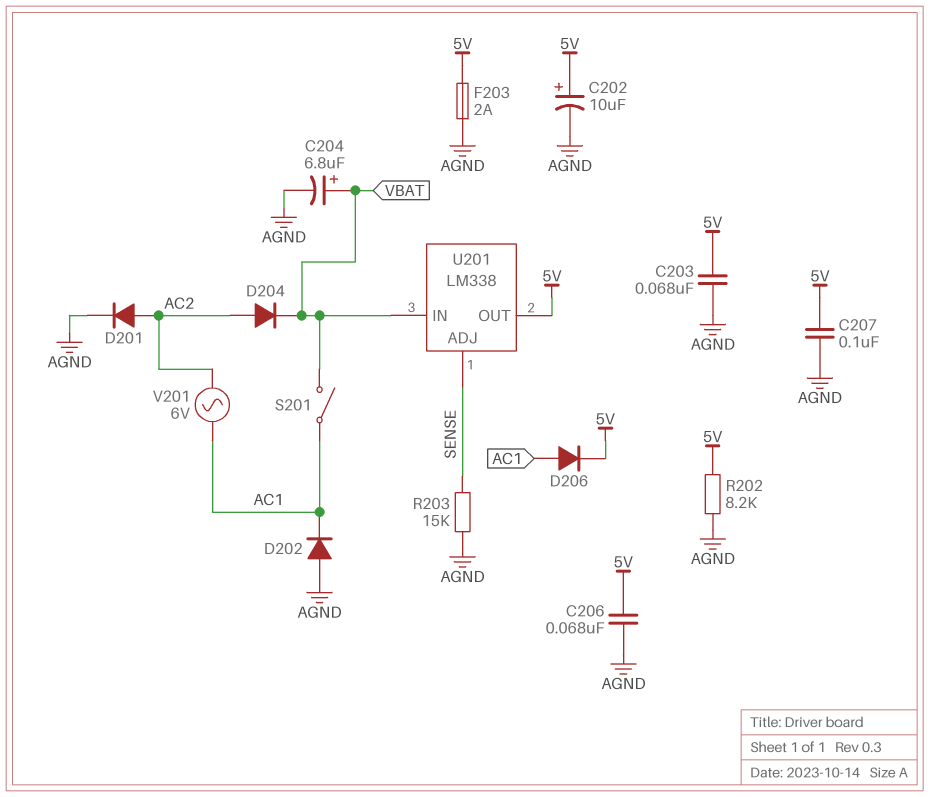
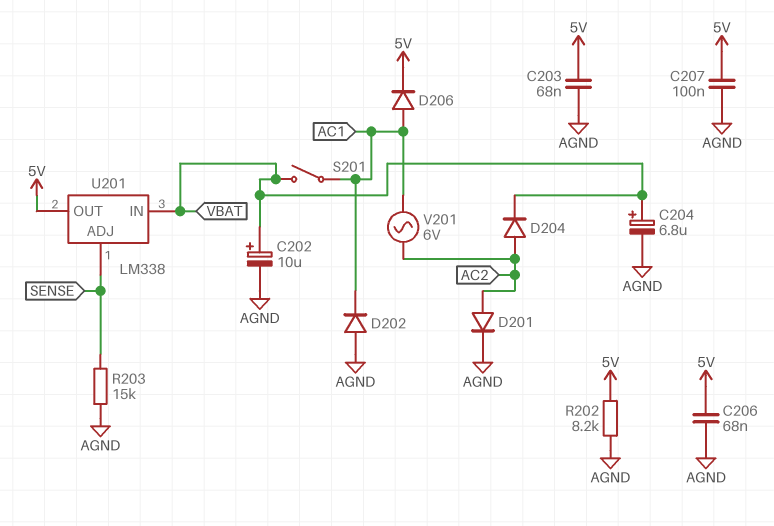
C202: 10uF (plus 5V, minus AGND) -> 10uF (plus VBAT, minus AGND)
F203: 2A (5V, AGND) -> none

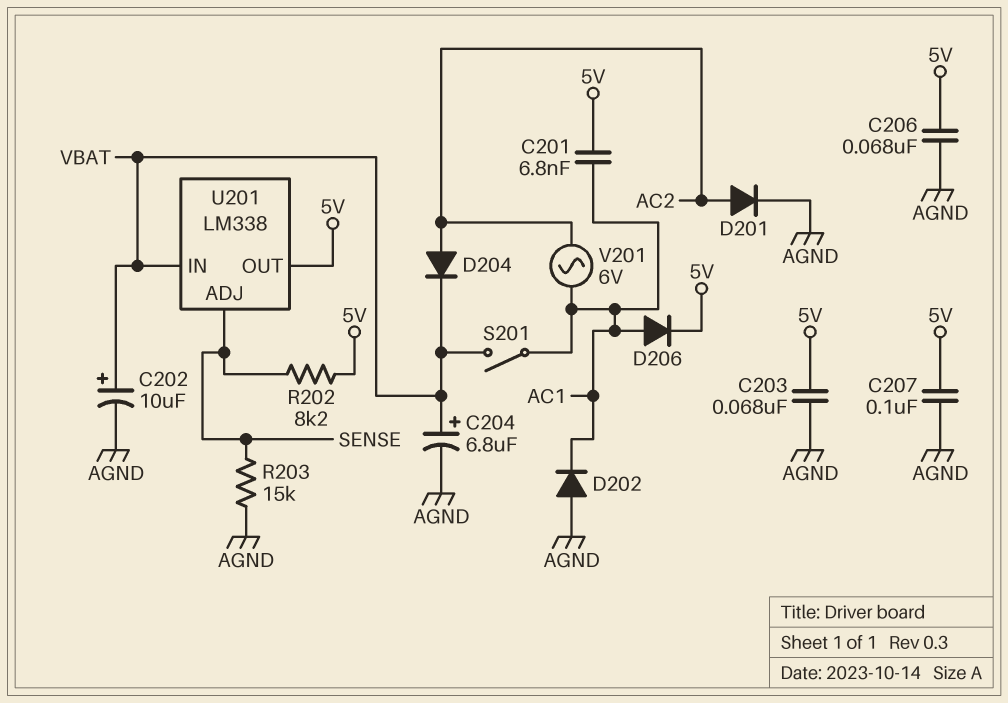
C201: none -> 6.8nF (5V, AC1)
R202: 8.2k (5V, AGND) -> 8.2k (5V, SENSE)

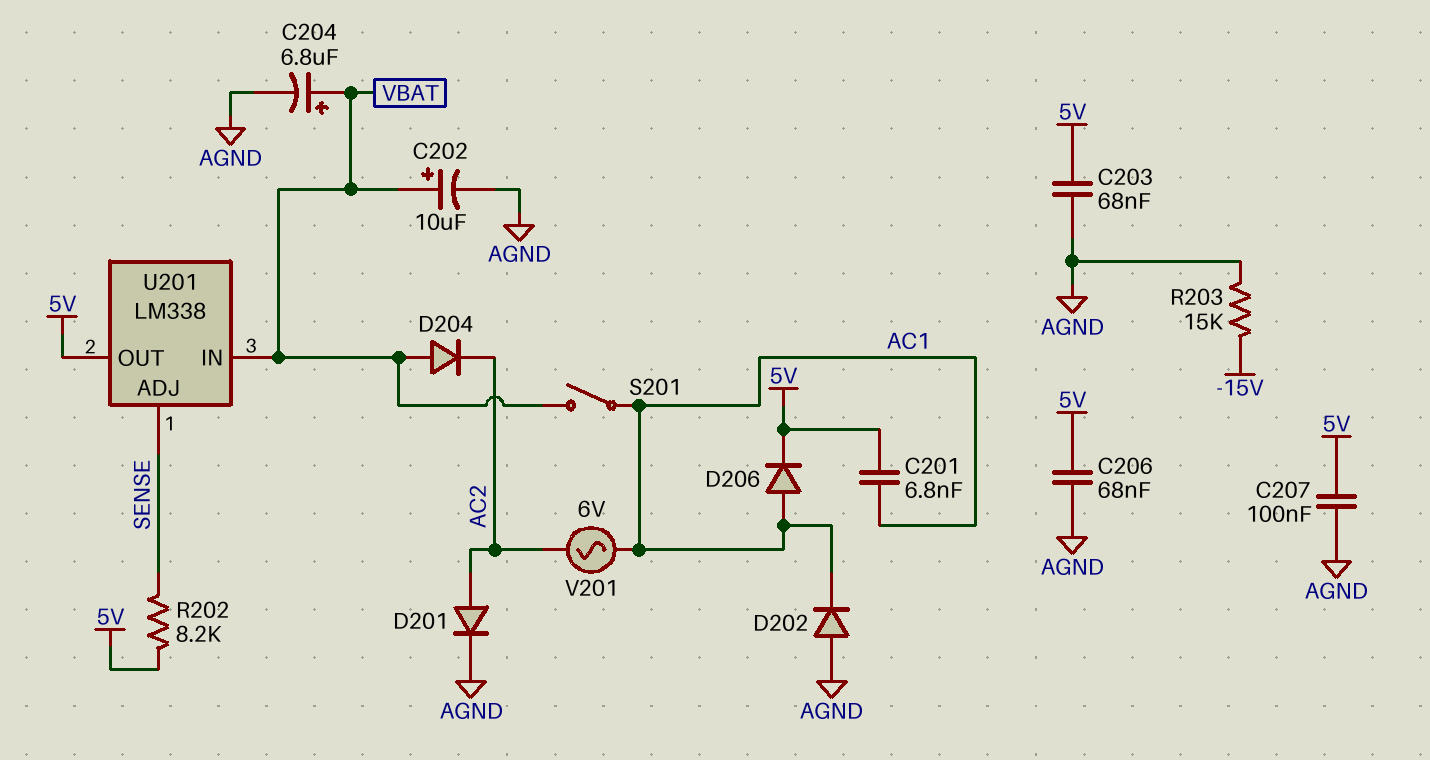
D204: diode (A AC2, K VBAT) -> diode (A VBAT, K AC2)
R203: 15k (AGND, SENSE) -> 15k (-15V, AGND)

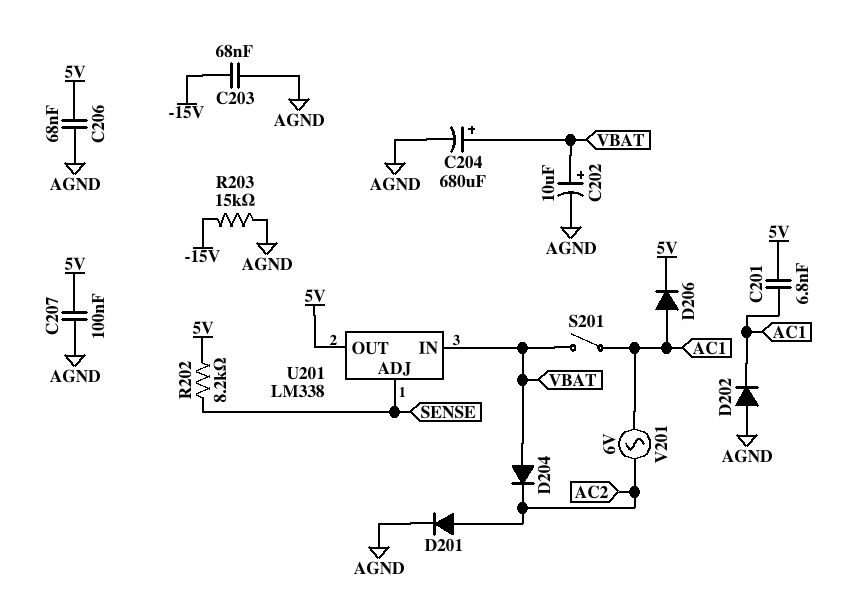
C203: 68nF (5V, AGND) -> 68nF (-15V, AGND)
C204: 6.8uF (plus VBAT, minus AGND) -> 680uF (plus VBAT, minus AGND)

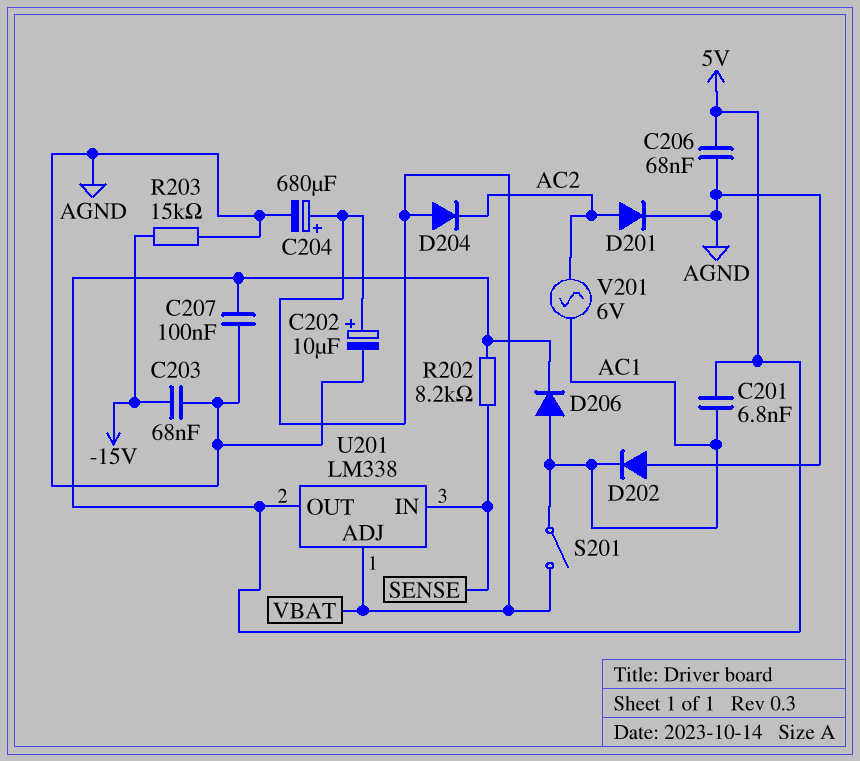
U201 pin ADJ: SENSE -> VBAT
U201 pin IN: VBAT -> SENSE

